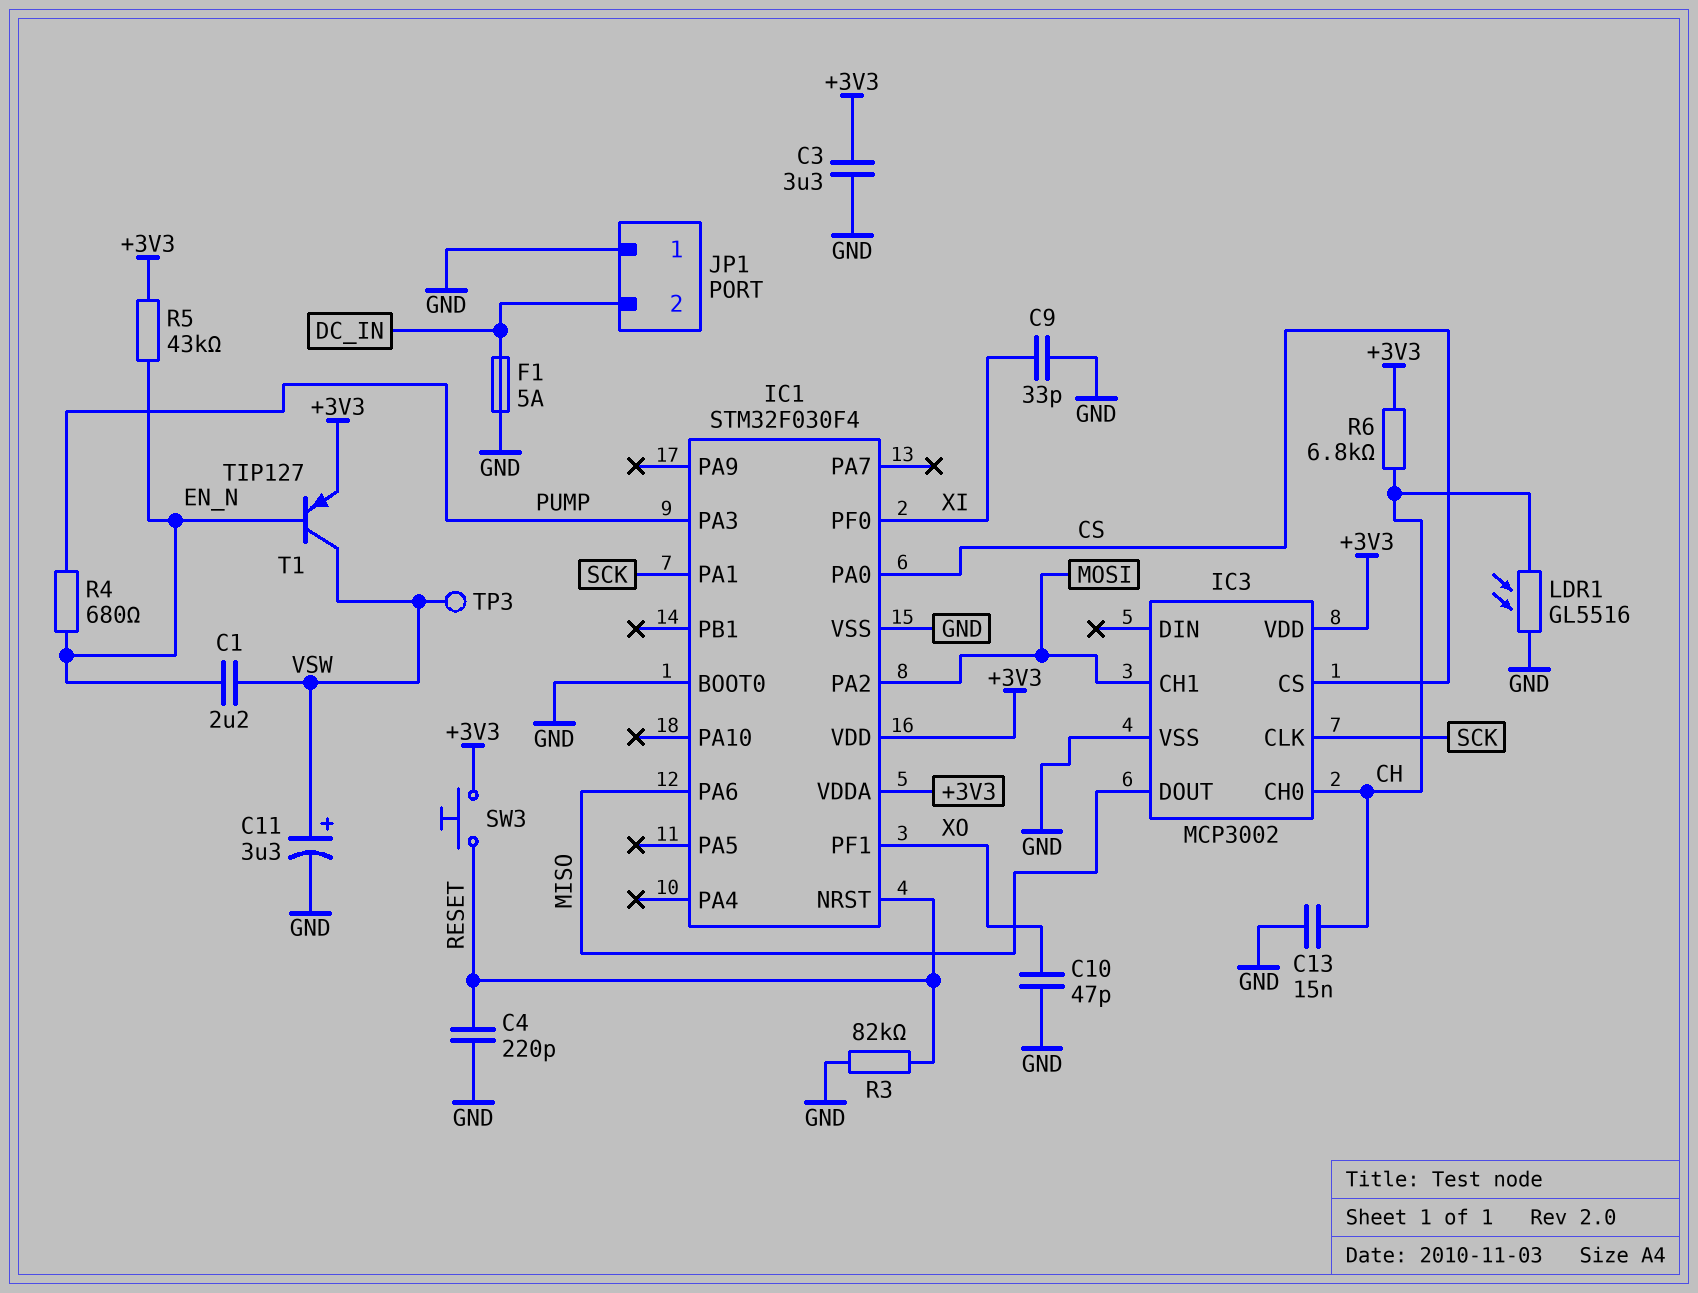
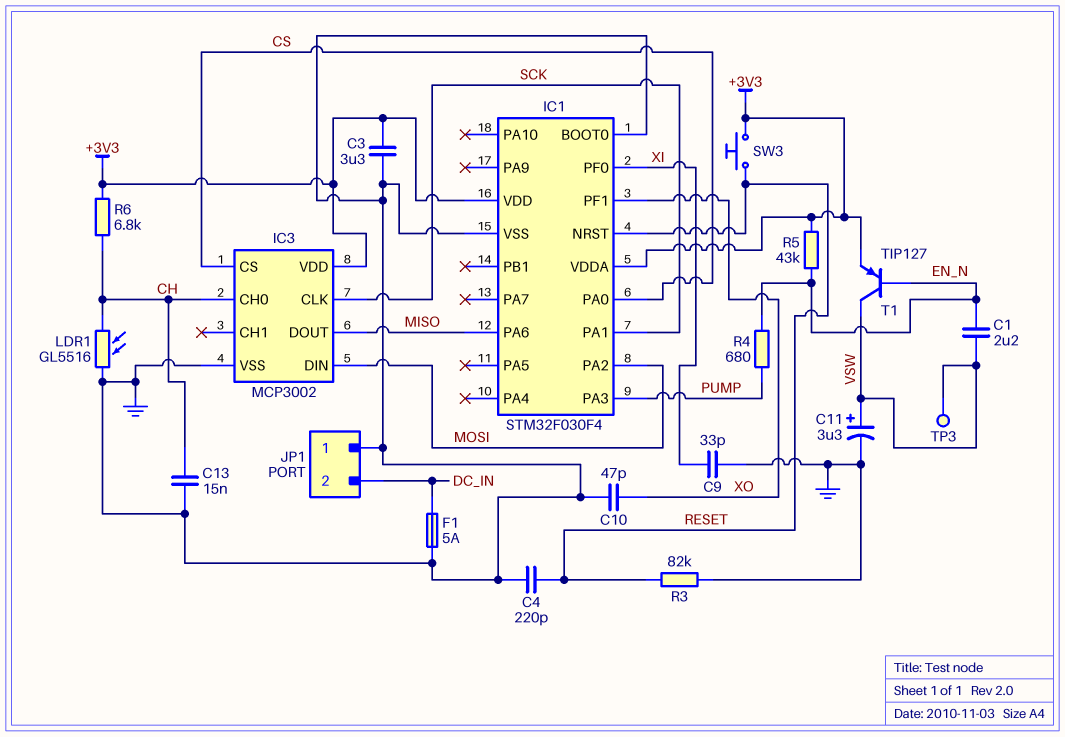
IC3 pin CH1: MOSI -> none
IC3 pin DIN: none -> MOSI

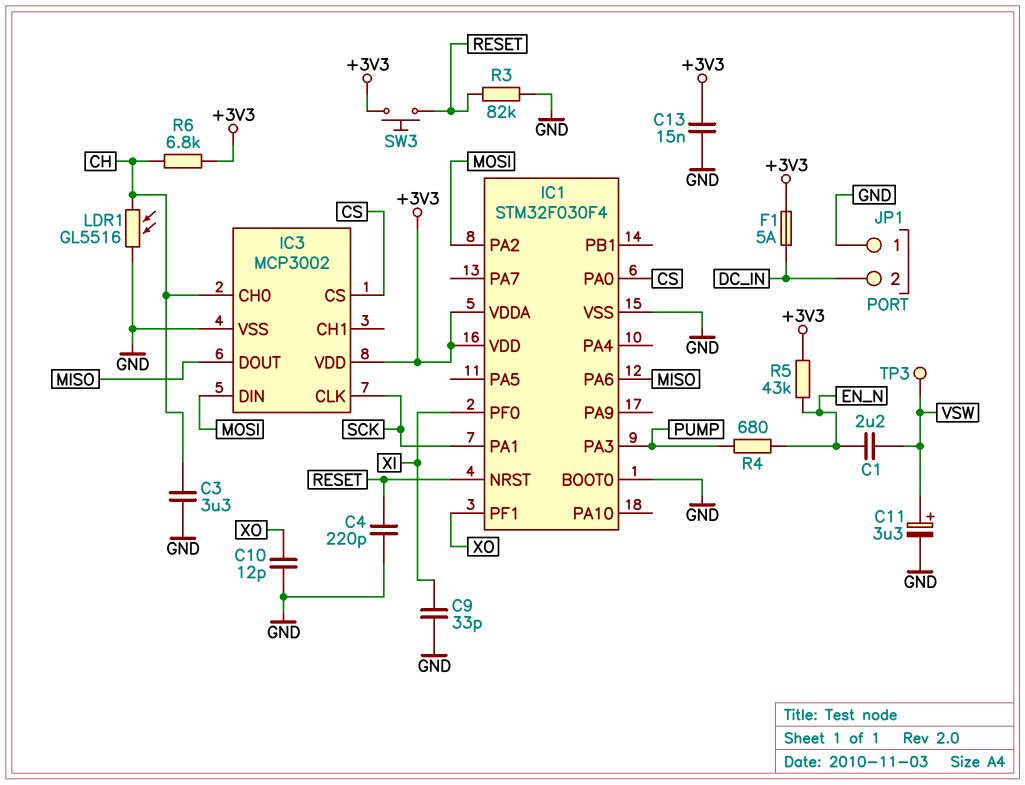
C3: 3.3uF (+3V3, GND) -> 3.3uF (CH, GND)
C10: 47pF (GND, XO) -> 12pF (GND, XO)
C13: 15nF (CH, GND) -> 15nF (+3V3, GND)
F1: 5A (DC_IN, GND) -> 5A (+3V3, DC_IN)
T1: PNP TIP127 (B EN_N, C VSW, E +3V3) -> none

